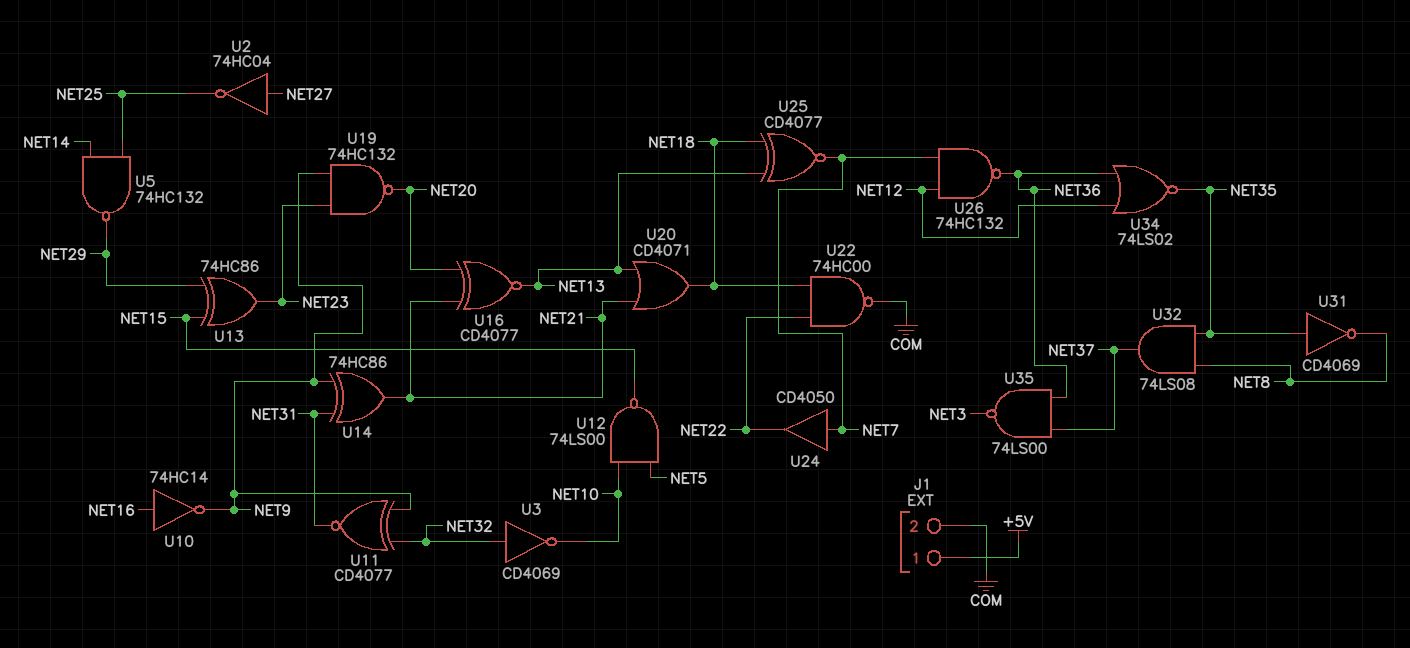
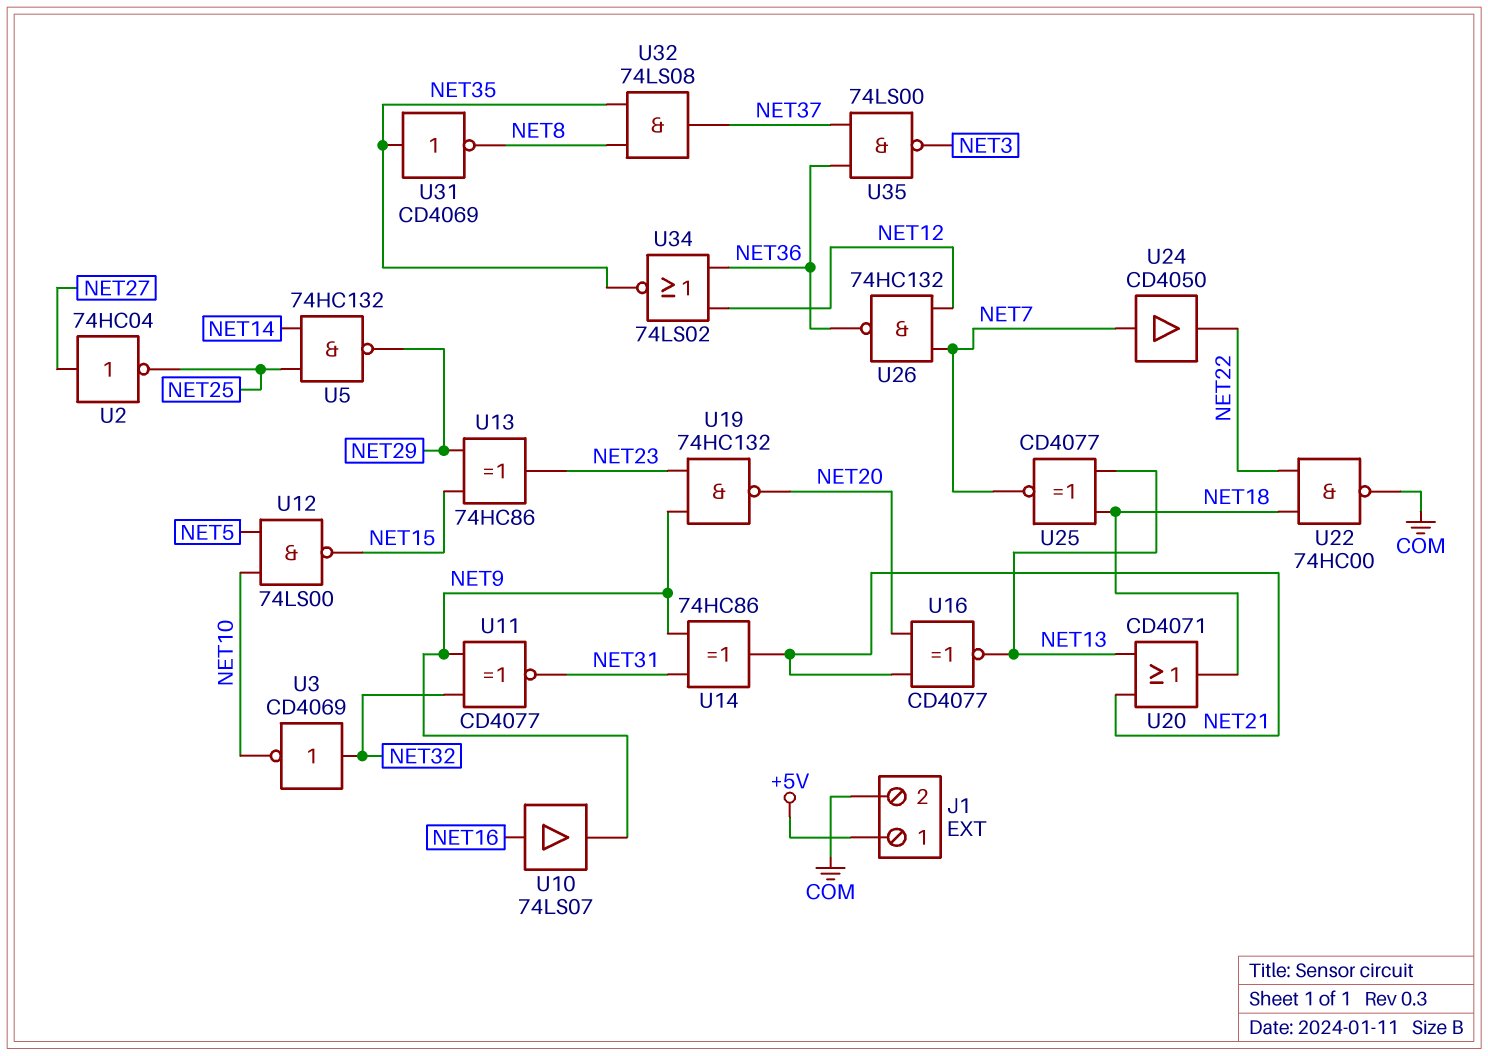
U10: NOT 74HC14 (in NET16, out NET9) -> buffer 74LS07 (in NET16, out NET9)

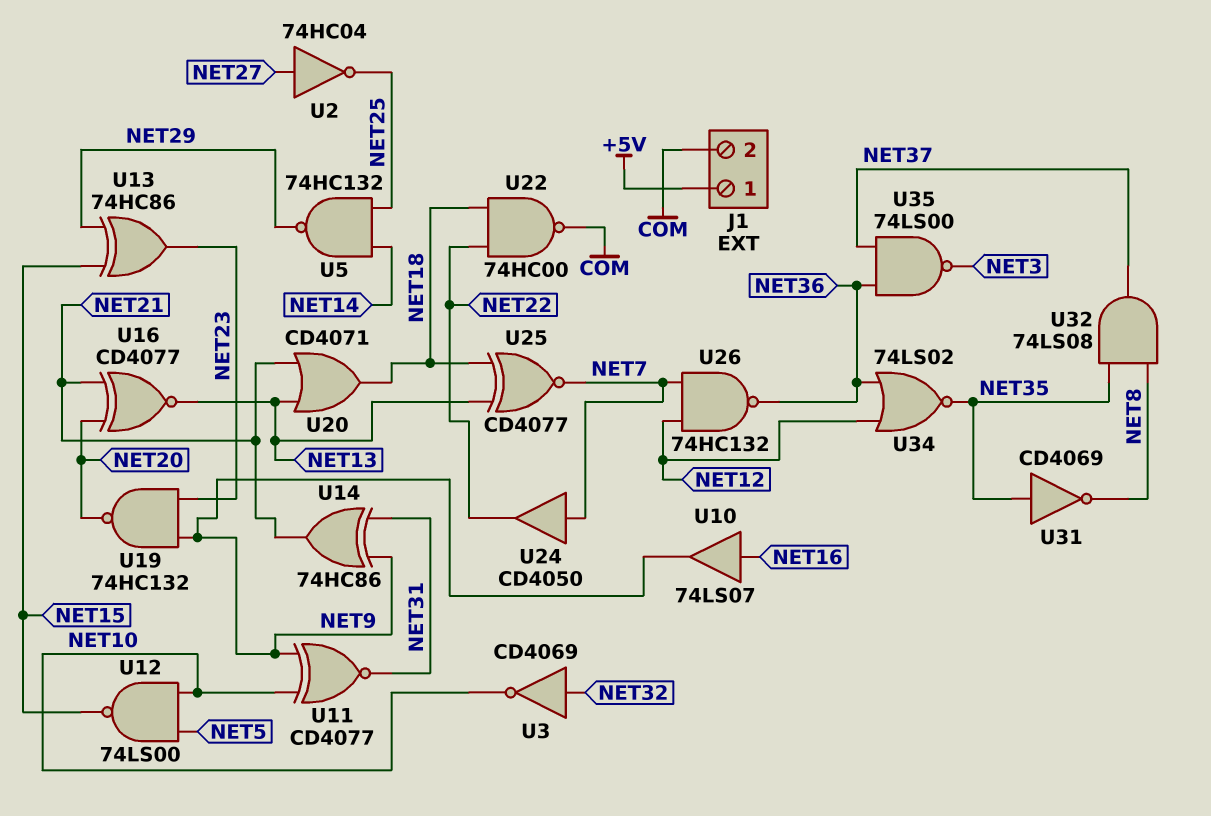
U11: XNOR CD4077 (in NET9, in NET32, out NET31) -> XNOR CD4077 (in NET9, in NET10, out NET31)

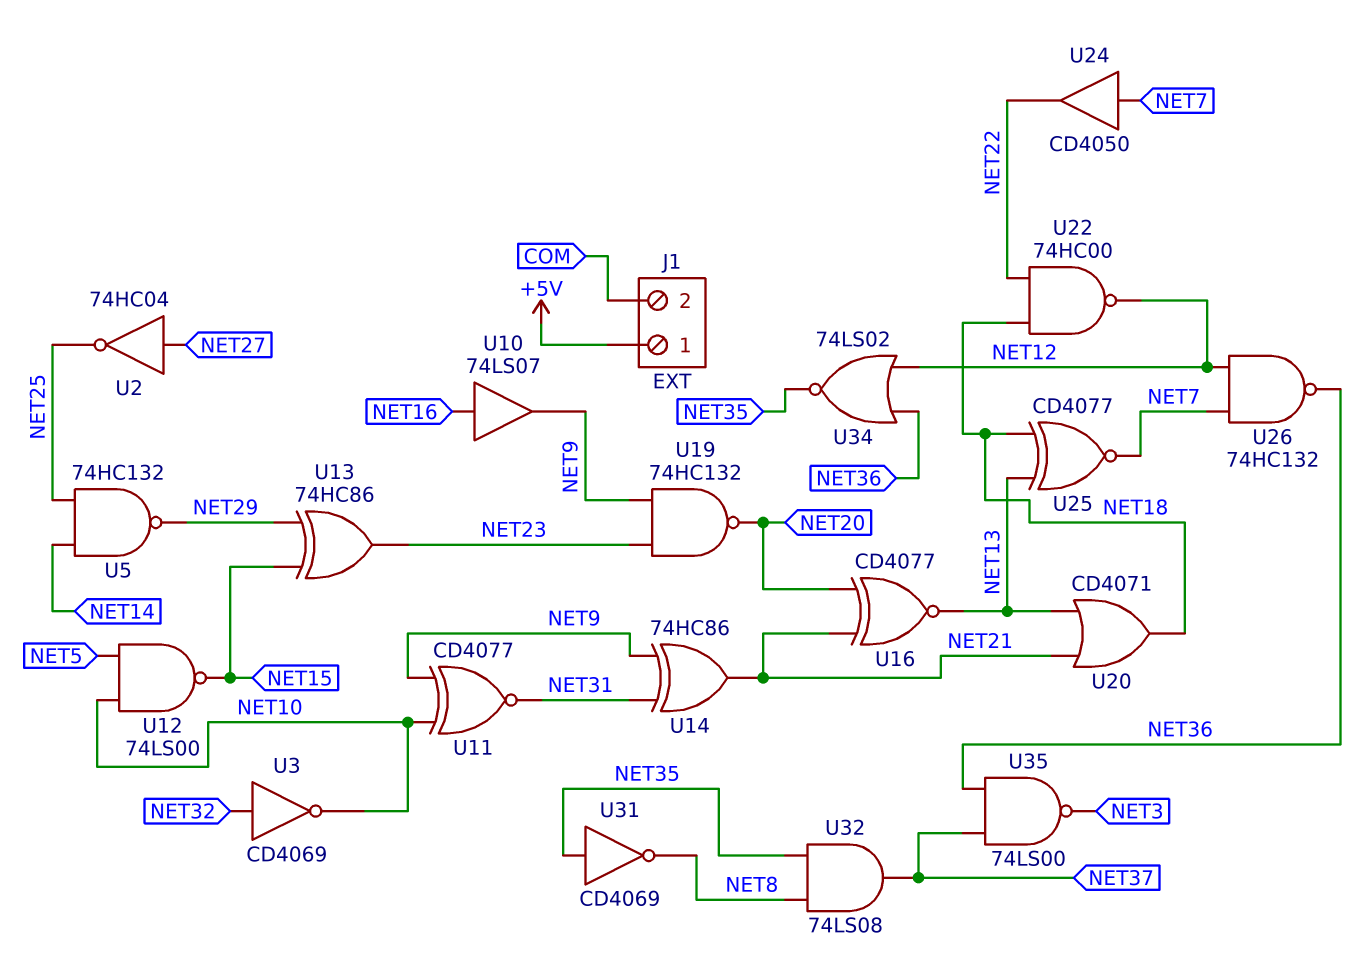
U22: NAND 74HC00 (in NET18, in NET22, out COM) -> NAND 74HC00 (in NET18, in NET22, out NET12)

